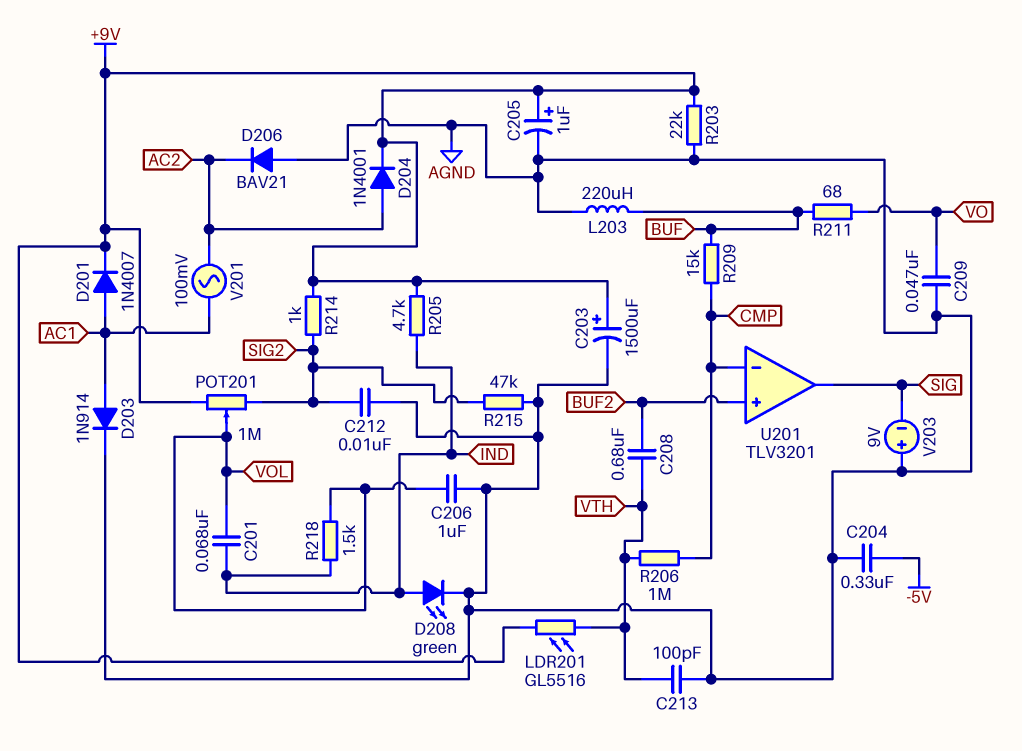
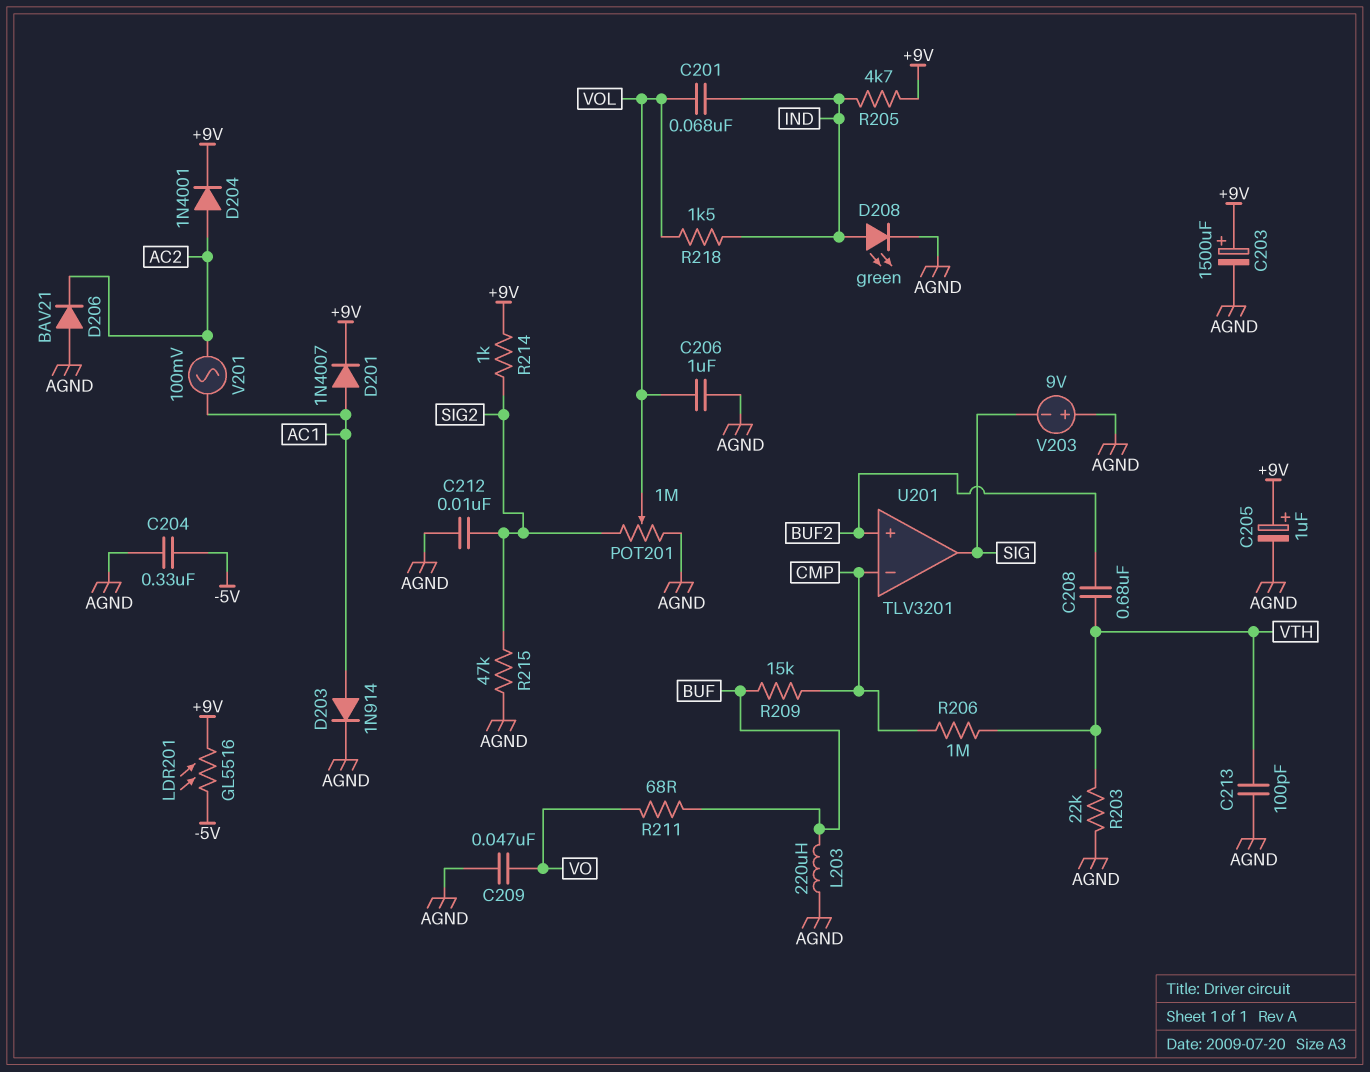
LDR201: GL5516 (+9V, VTH) -> GL5516 (+9V, -5V)
POT201: 1M (+9V, SIG2, wiper VOL) -> 1M (AGND, SIG2, wiper VOL)
R203: 22k (+9V, AGND) -> 22k (AGND, VTH)

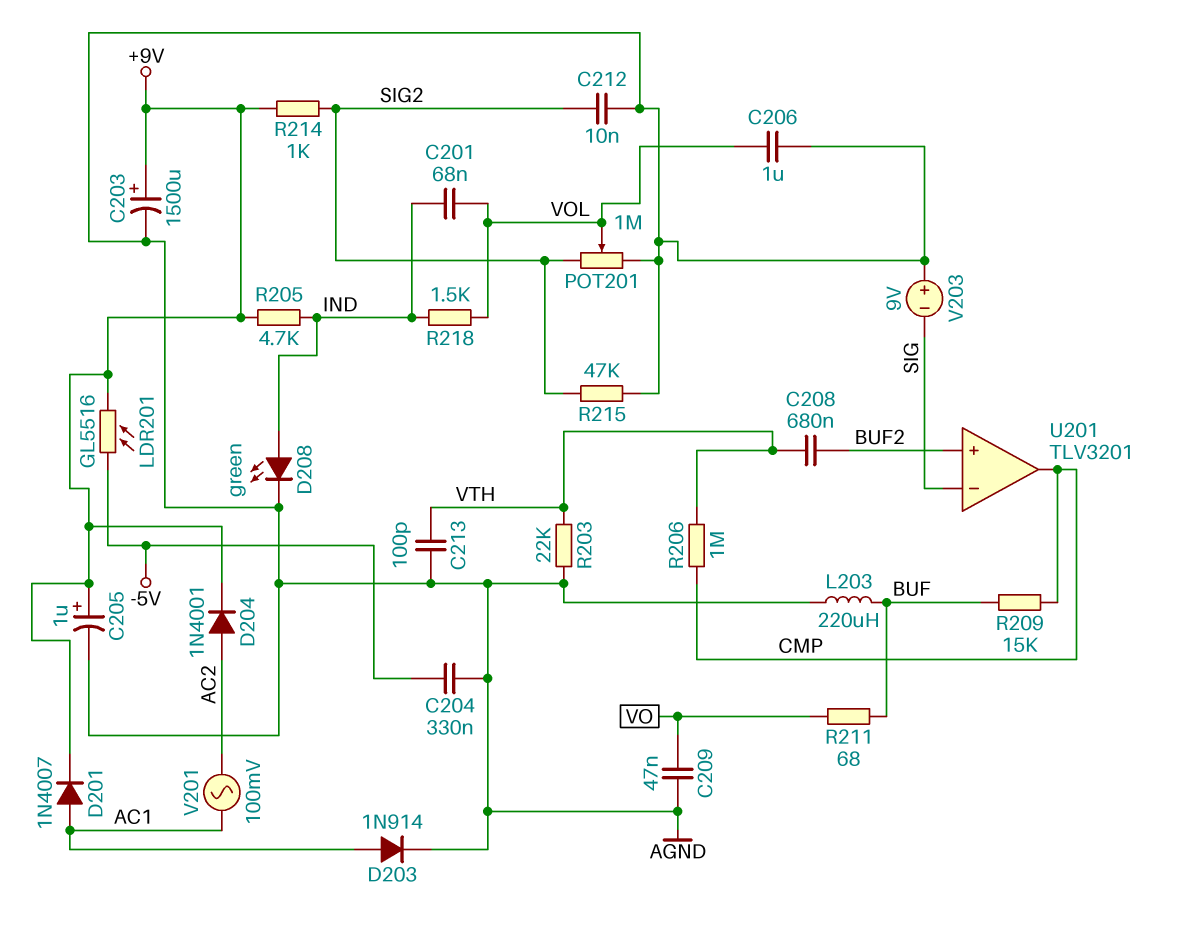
D206: diode BAV21 (A AGND, K AC2) -> none
U201 pin in-: CMP -> SIG
U201 pin out: SIG -> CMP

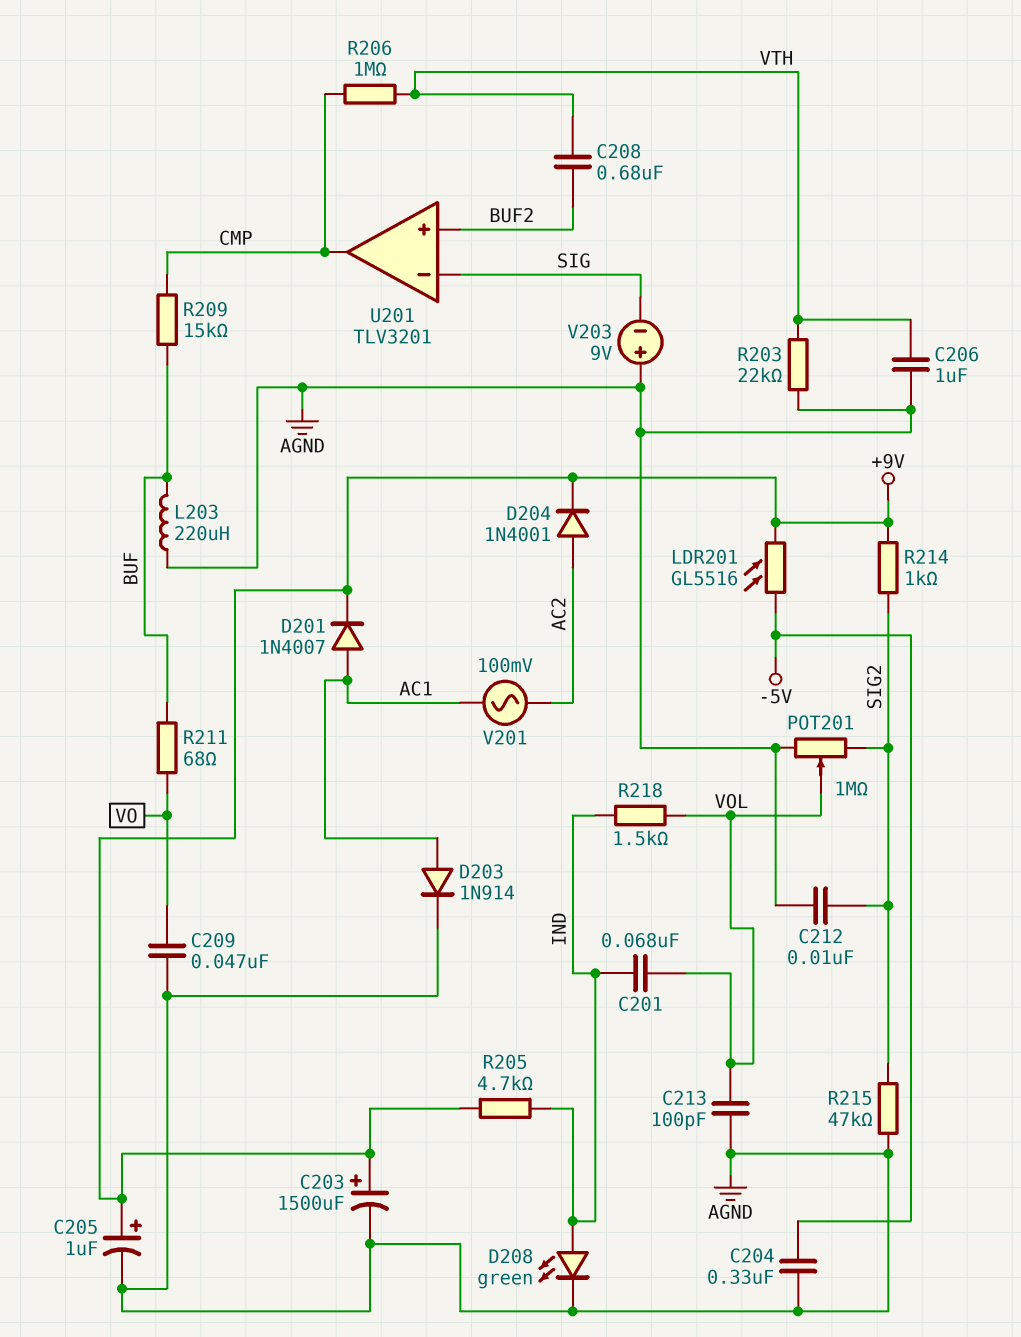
C206: 1uF (AGND, VOL) -> 1uF (AGND, VTH)
C213: 100pF (AGND, VTH) -> 100pF (AGND, VOL)

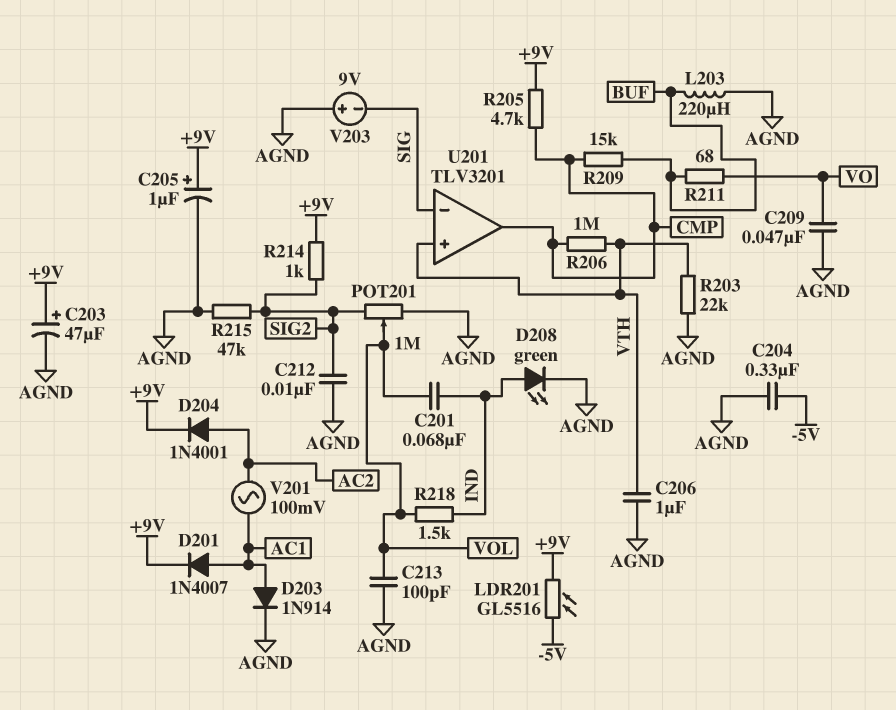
C203: 1500uF (plus +9V, minus AGND) -> 47uF (plus +9V, minus AGND)
C208: 680nF (BUF2, VTH) -> none
R205: 4.7k (+9V, IND) -> 4.7k (+9V, CMP)
U201 pin in+: BUF2 -> VTH

